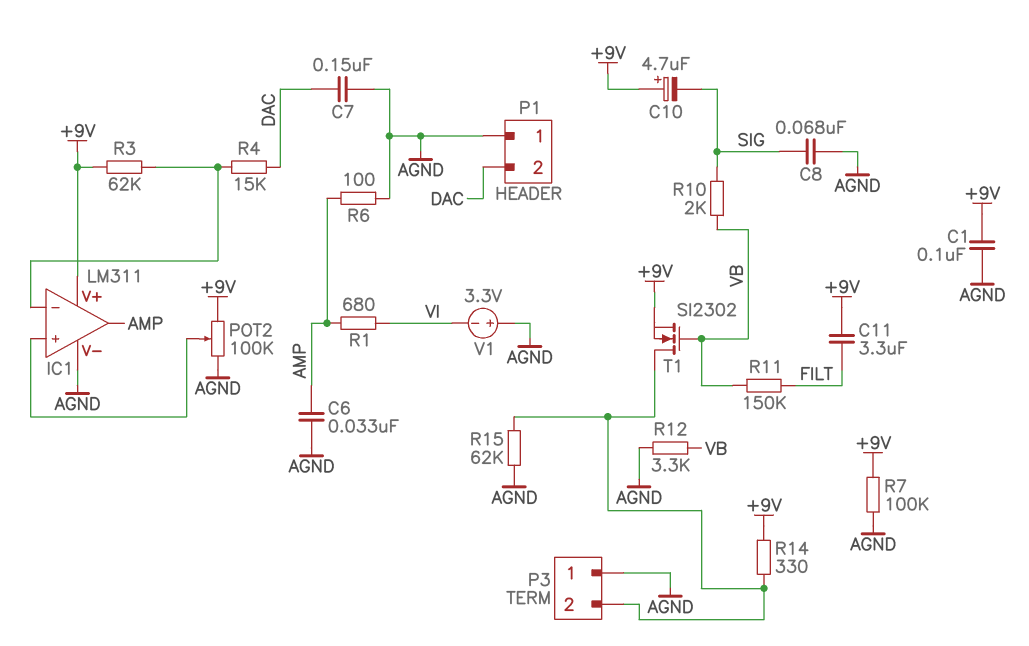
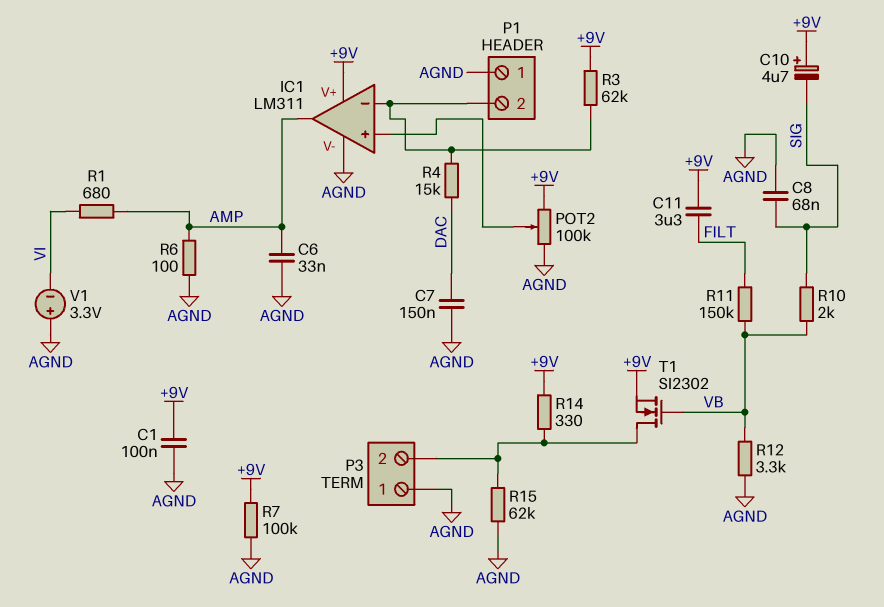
P1 pin 2: DAC -> IC1/in-

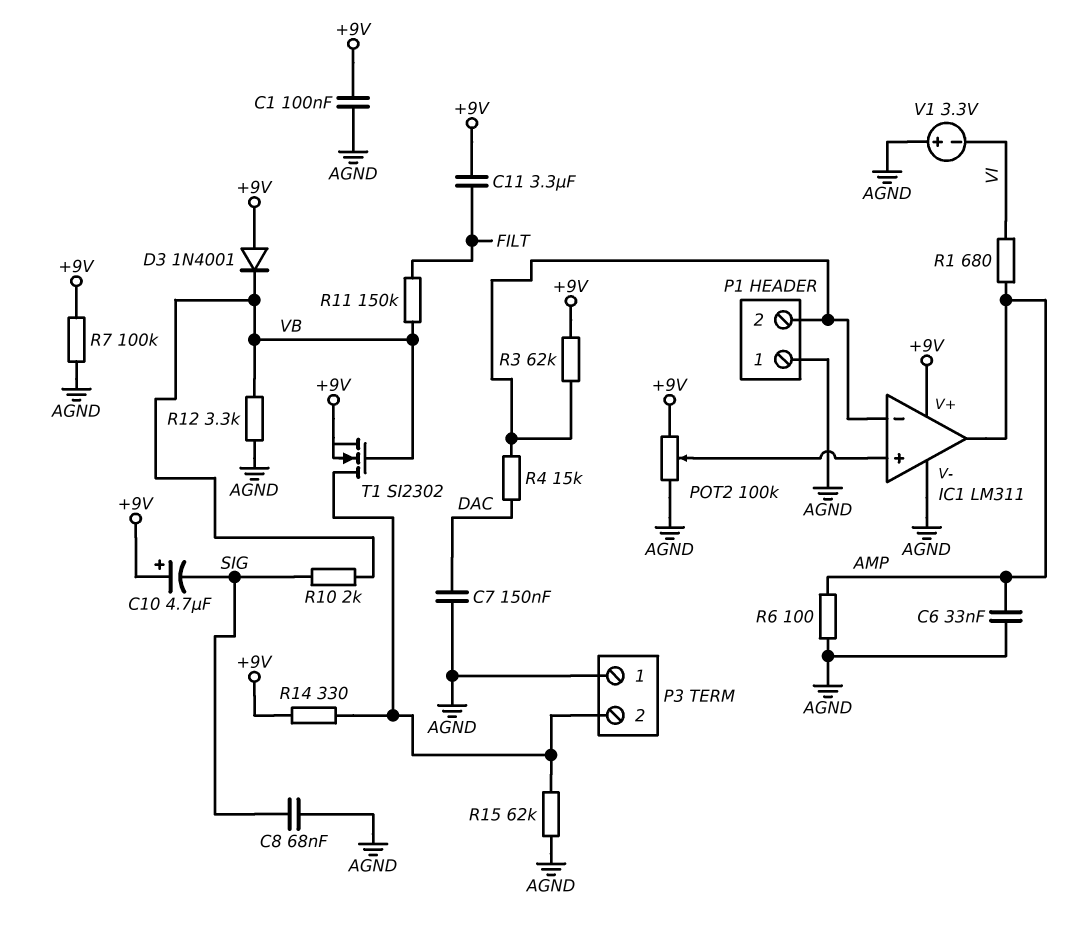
D3: none -> diode 1N4001 (A +9V, K VB)

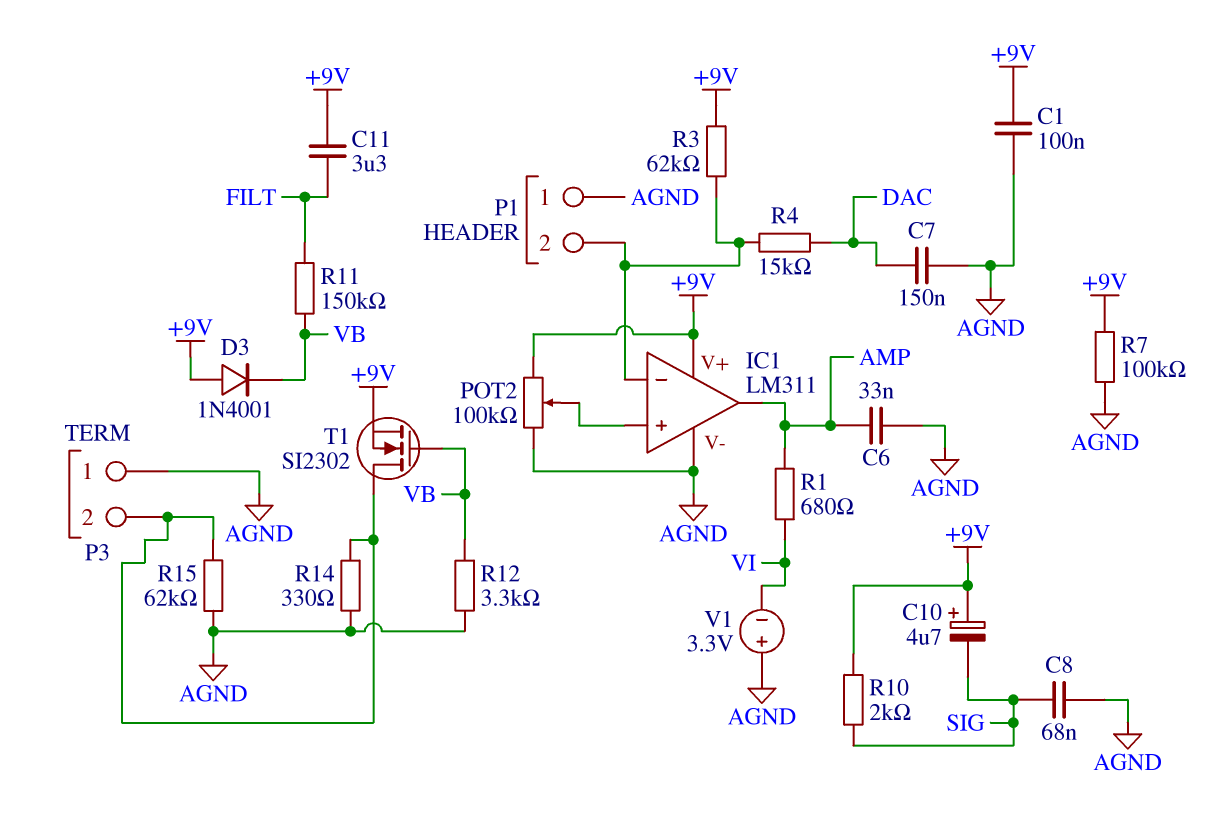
R6: 100 (AGND, AMP) -> none
R10: 2k (SIG, VB) -> 2k (+9V, SIG)
R14: 330 (+9V, P3/2) -> 330 (AGND, P3/2)

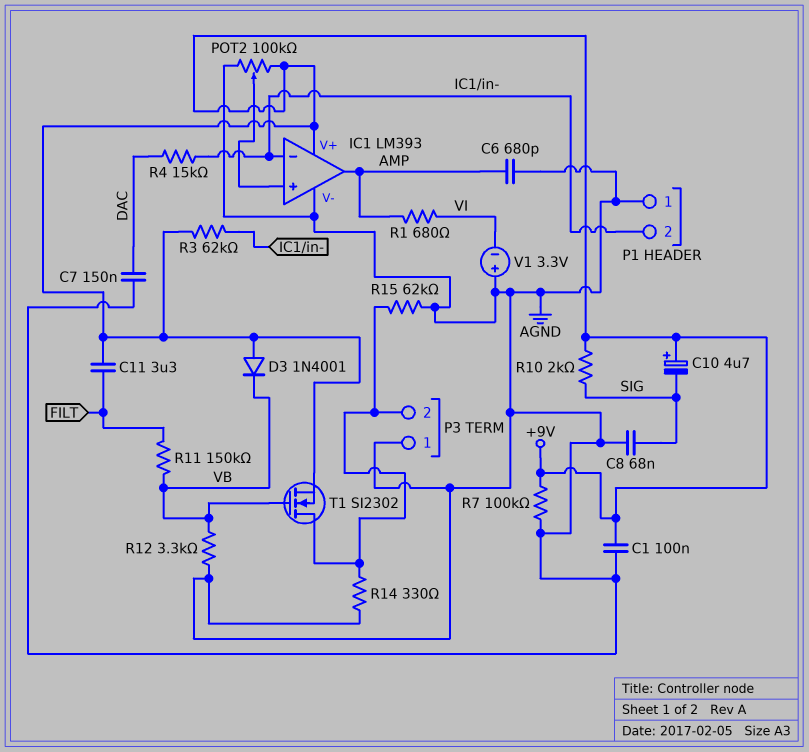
C6: 33nF (AGND, AMP) -> 680pF (AGND, AMP)
IC1: LM311 -> LM393

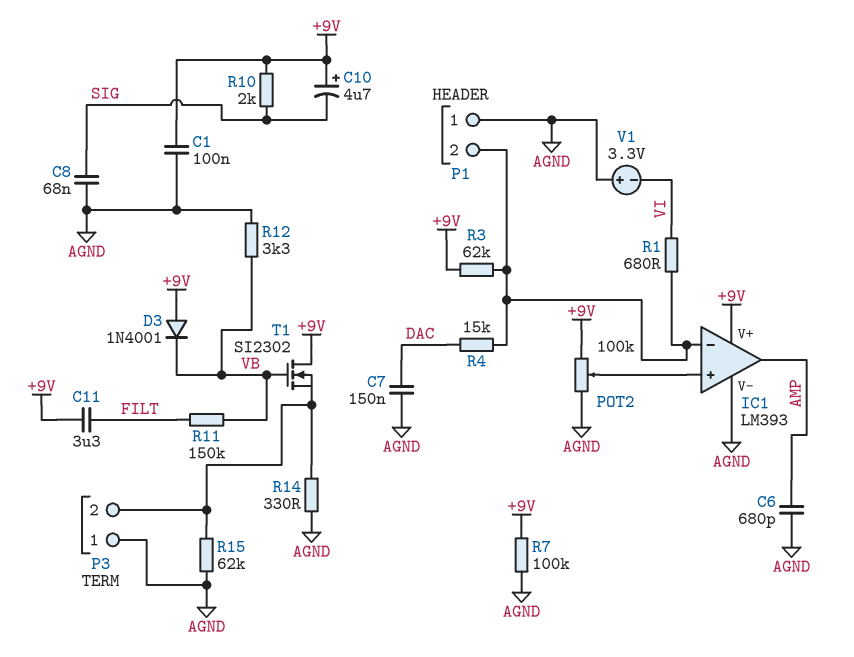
R1: 680 (AMP, VI) -> 680 (IC1/in-, VI)
T1: NMOS SI2302 (G VB, D P3/2, S +9V) -> NMOS SI2302 (G VB, D +9V, S P3/2)

